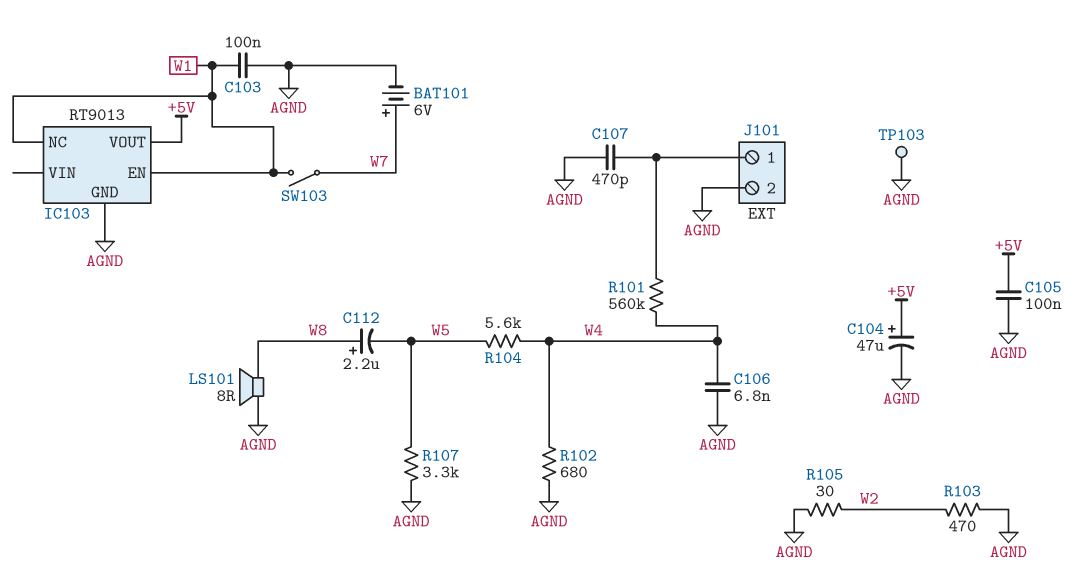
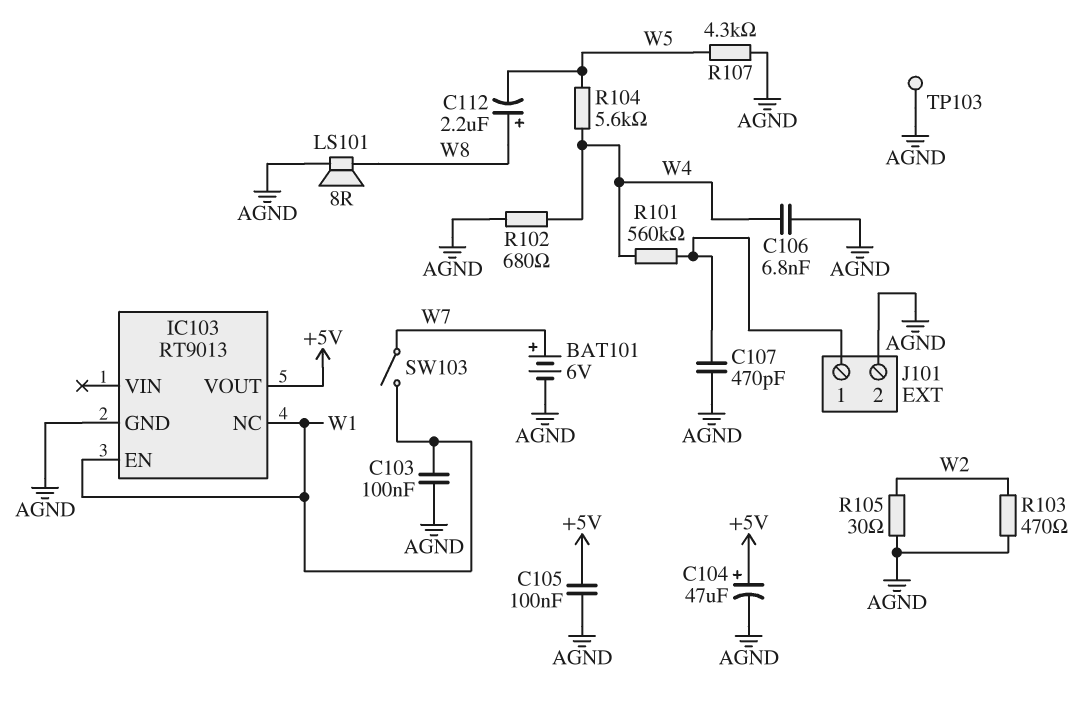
R107: 3.3k (AGND, W5) -> 4.3k (AGND, W5)

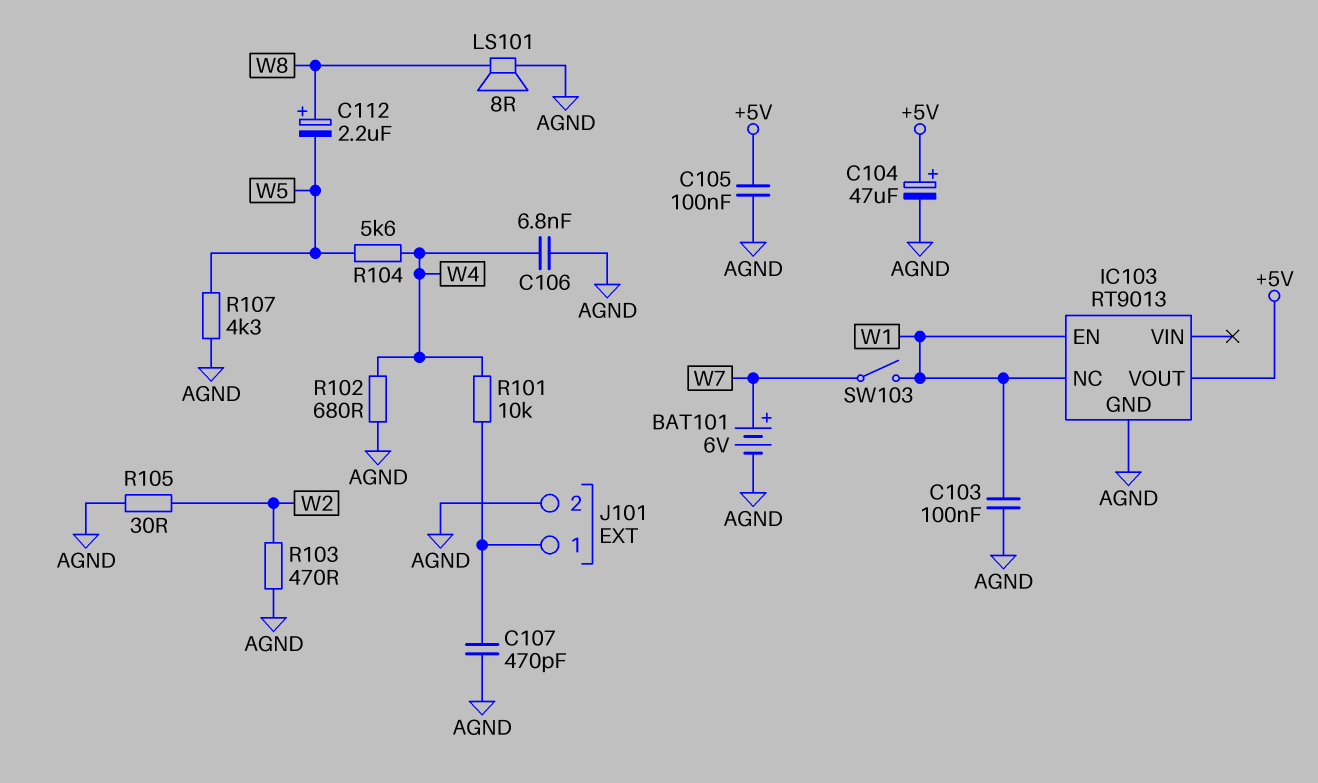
R101: 560k (J101/1, W4) -> 10k (J101/1, W4)
TP103: test point (AGND) -> none

